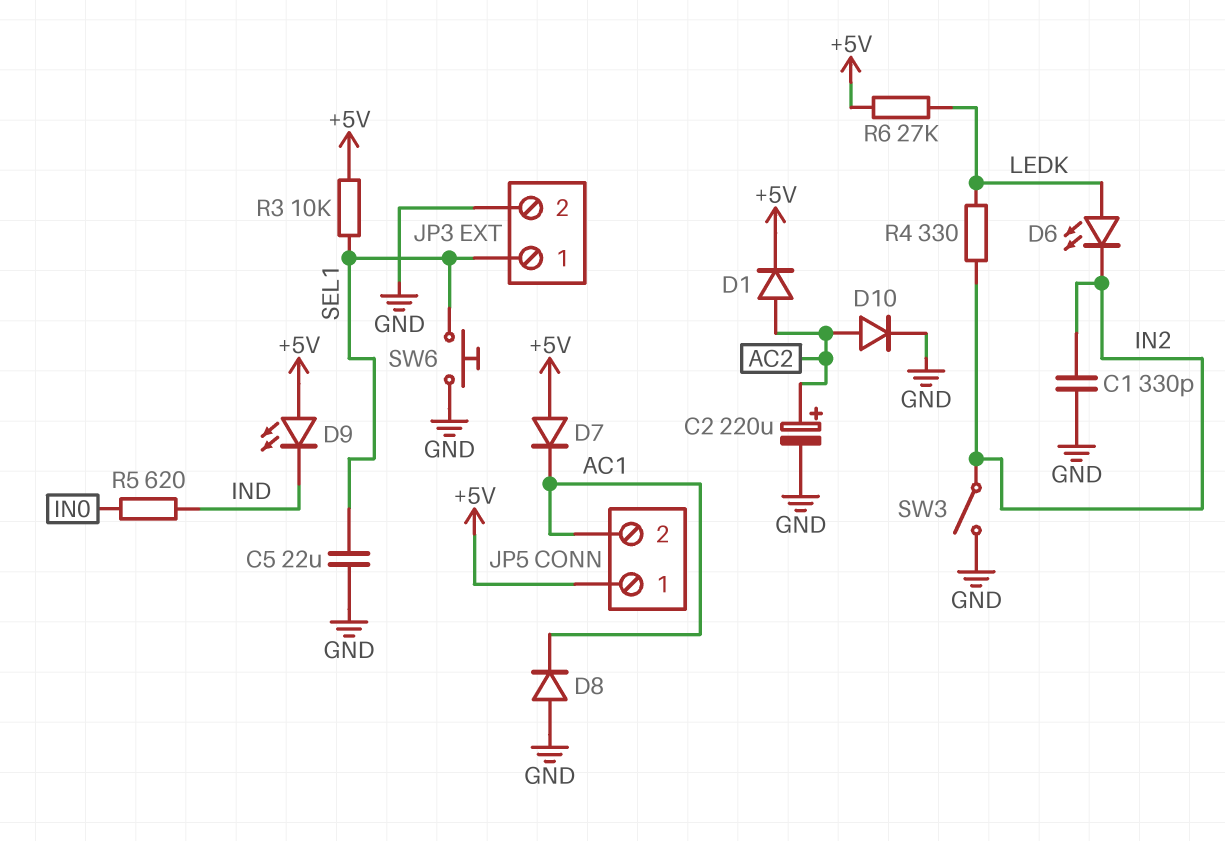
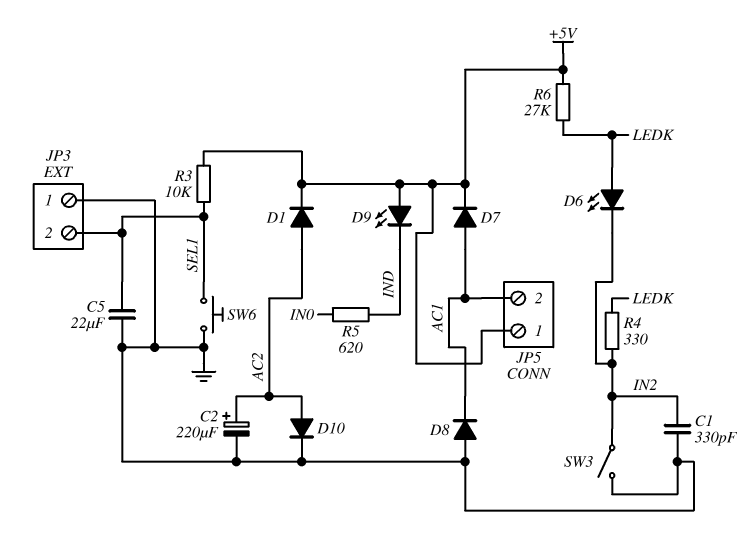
D7: diode (A +5V, K AC1) -> diode (A AC1, K +5V)
JP3 pin 1: SEL1 -> GND
JP3 pin 2: GND -> SEL1

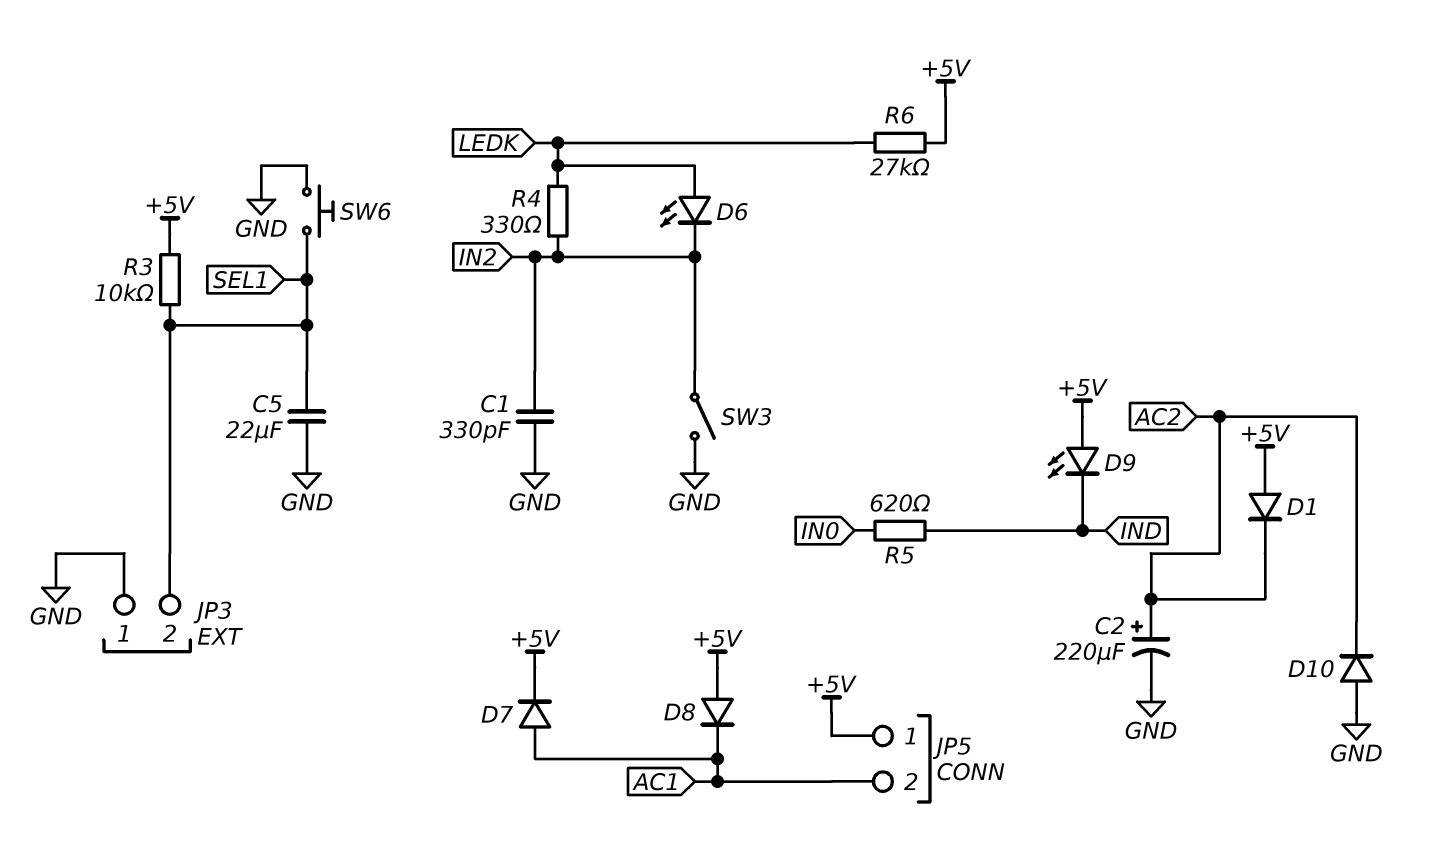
D1: diode (A AC2, K +5V) -> diode (A +5V, K AC2)
D8: diode (A GND, K AC1) -> diode (A +5V, K AC1)
D10: diode (A AC2, K GND) -> diode (A GND, K AC2)

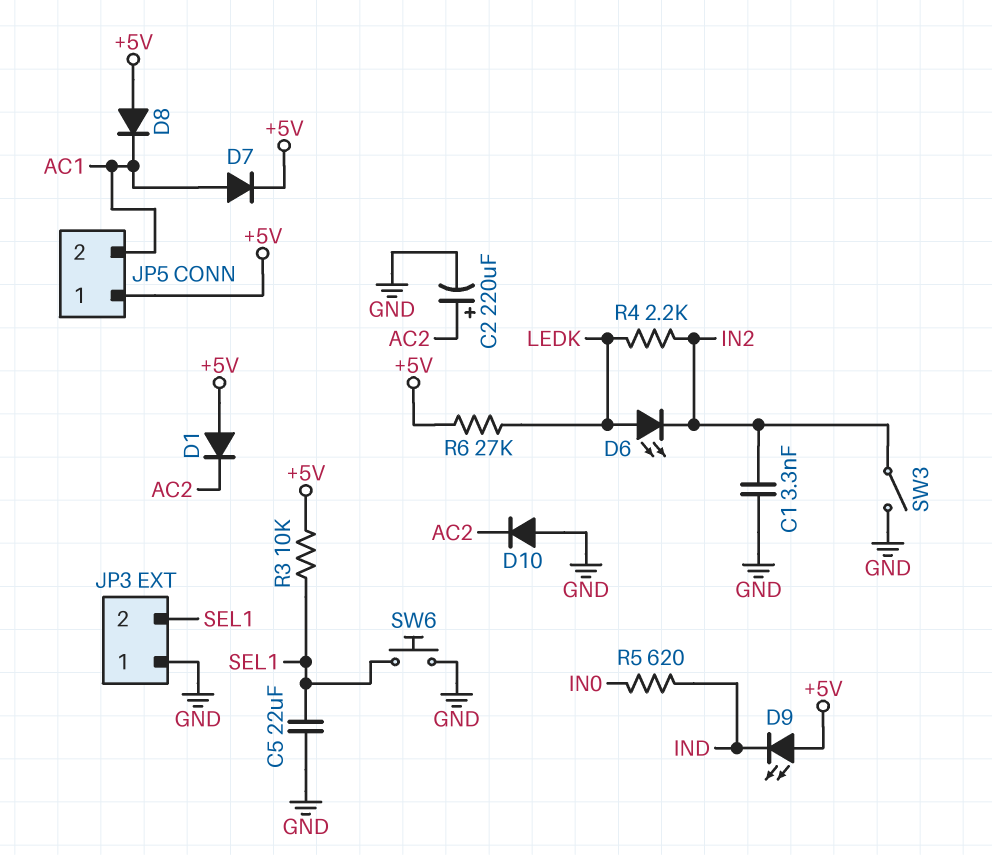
C1: 330pF (GND, IN2) -> 3.3nF (GND, IN2)
R4: 330 (IN2, LEDK) -> 2.2k (IN2, LEDK)

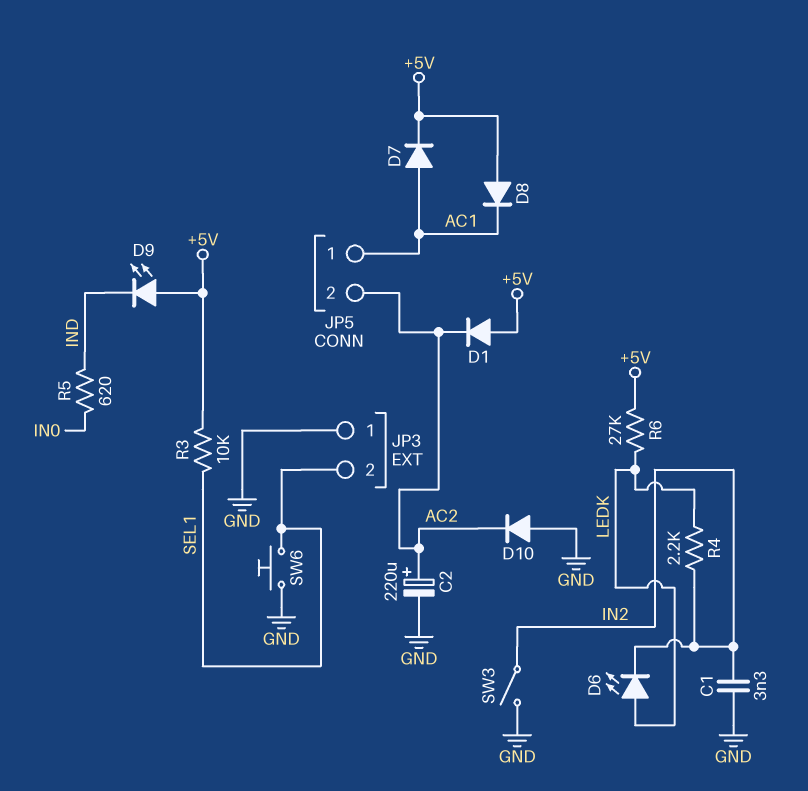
C5: 22uF (GND, SEL1) -> none
JP5 pin 1: +5V -> AC1
JP5 pin 2: AC1 -> AC2

